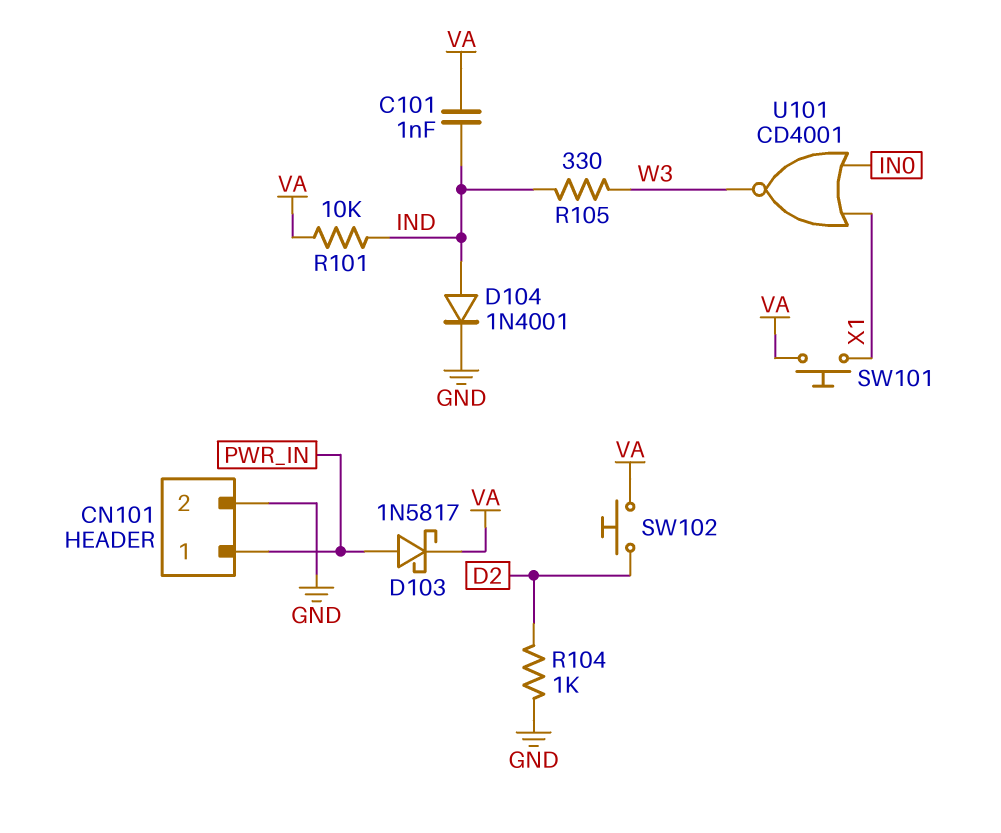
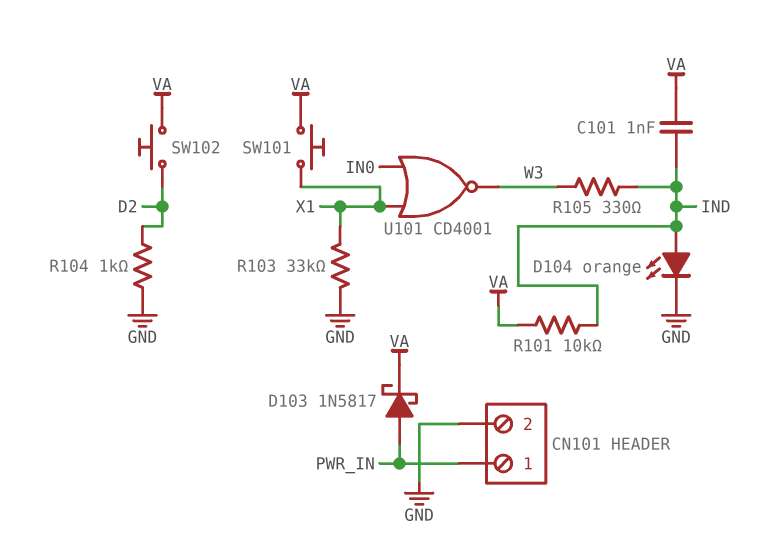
D104: diode 1N4001 (A IND, K GND) -> LED orange (A IND, K GND)
R103: none -> 33k (GND, X1)

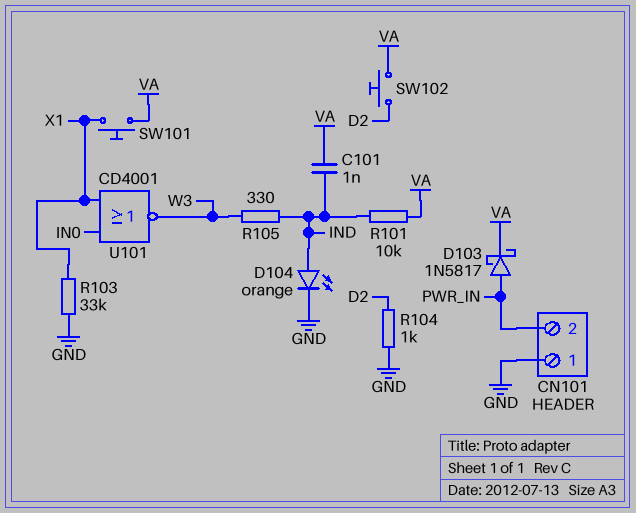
CN101 pin 1: PWR_IN -> GND
CN101 pin 2: GND -> PWR_IN

